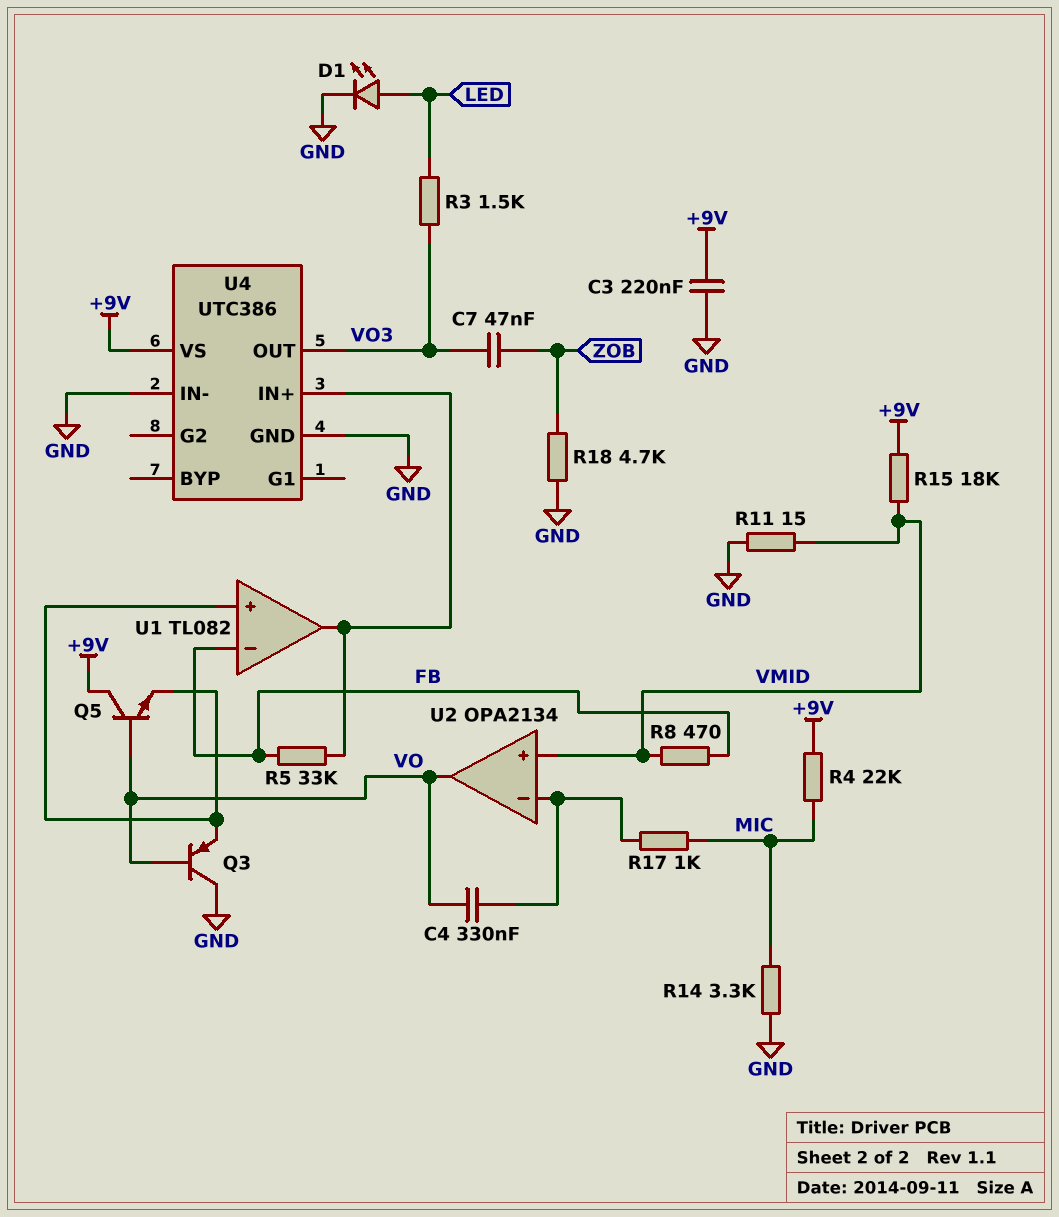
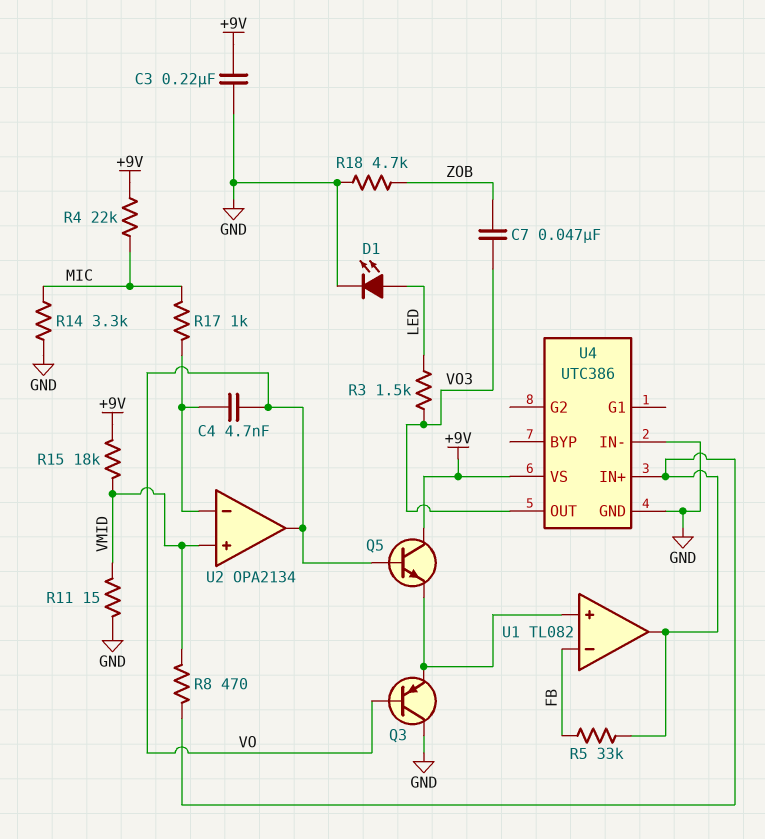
C4: 330nF (U2/in-, VO) -> 4.7nF (U2/in-, VO)
R8: 470 (FB, VMID) -> 470 (U1/out, VMID)

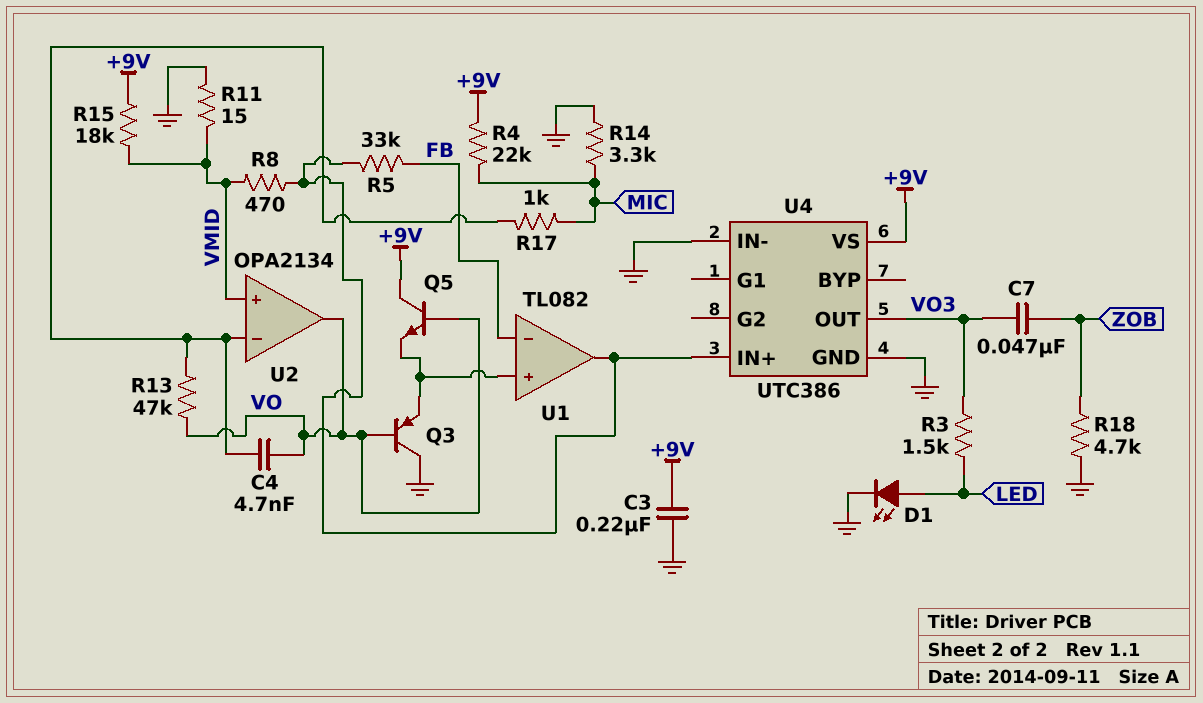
R13: none -> 47k (U2/in-, VO)

